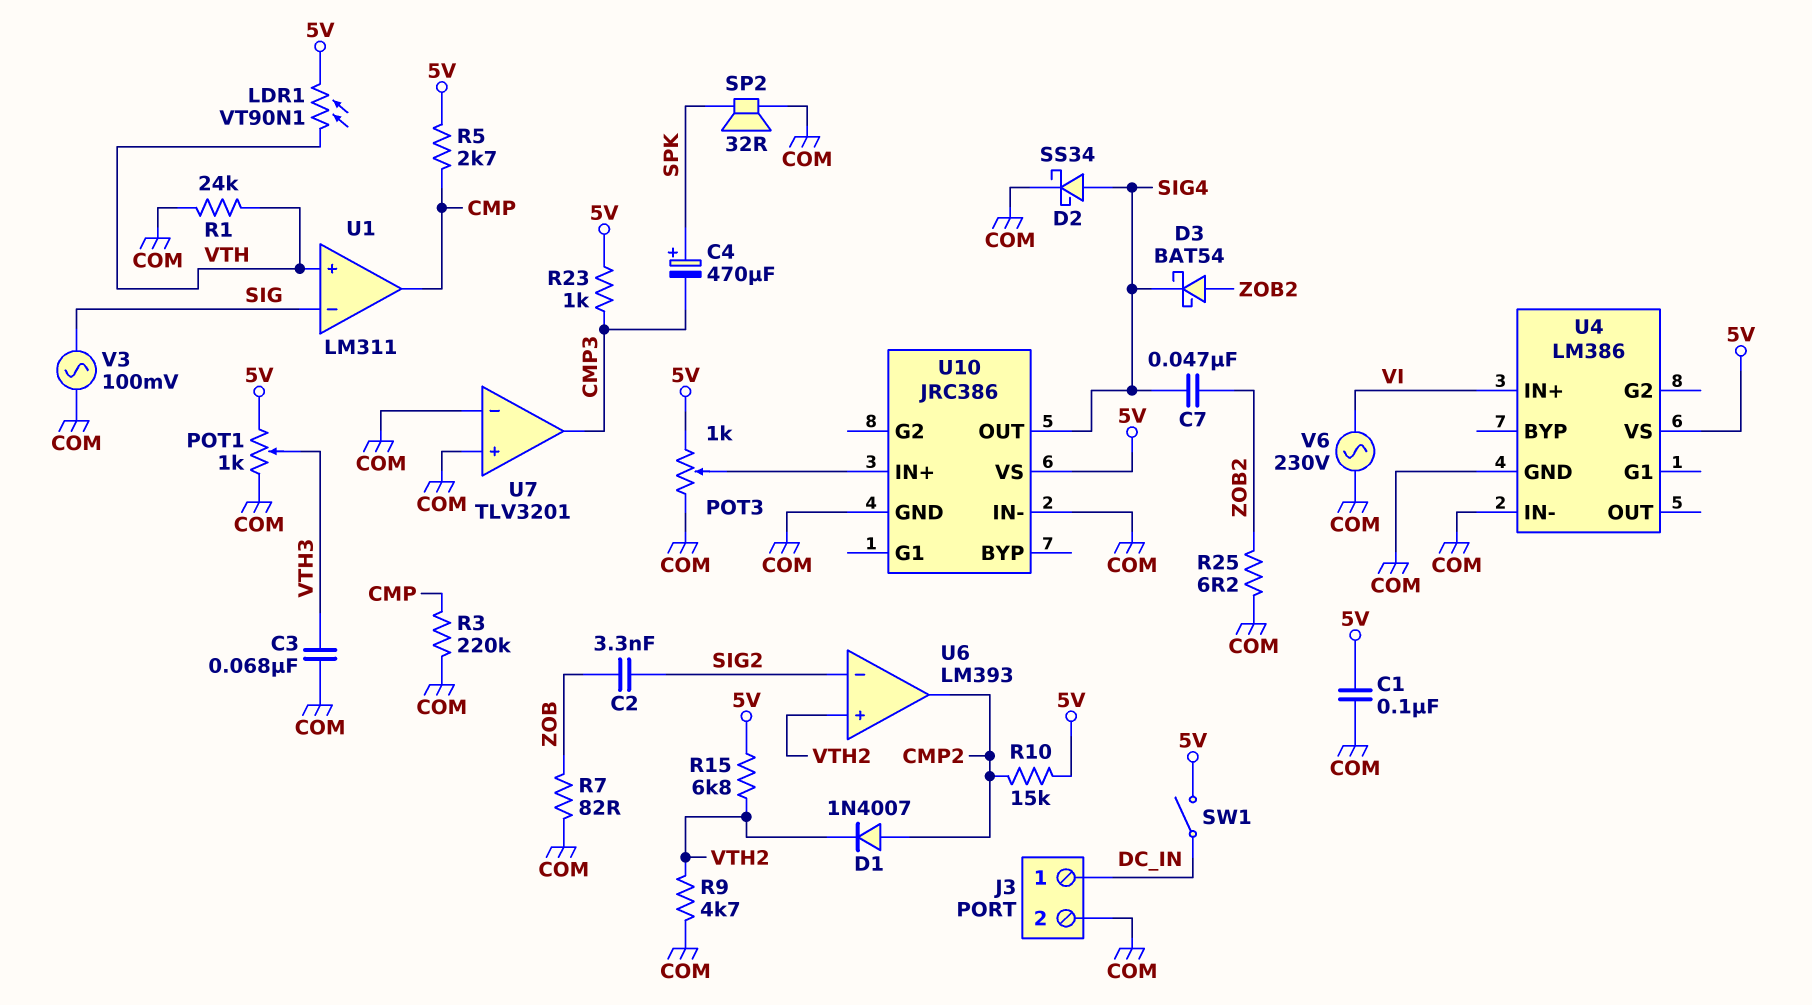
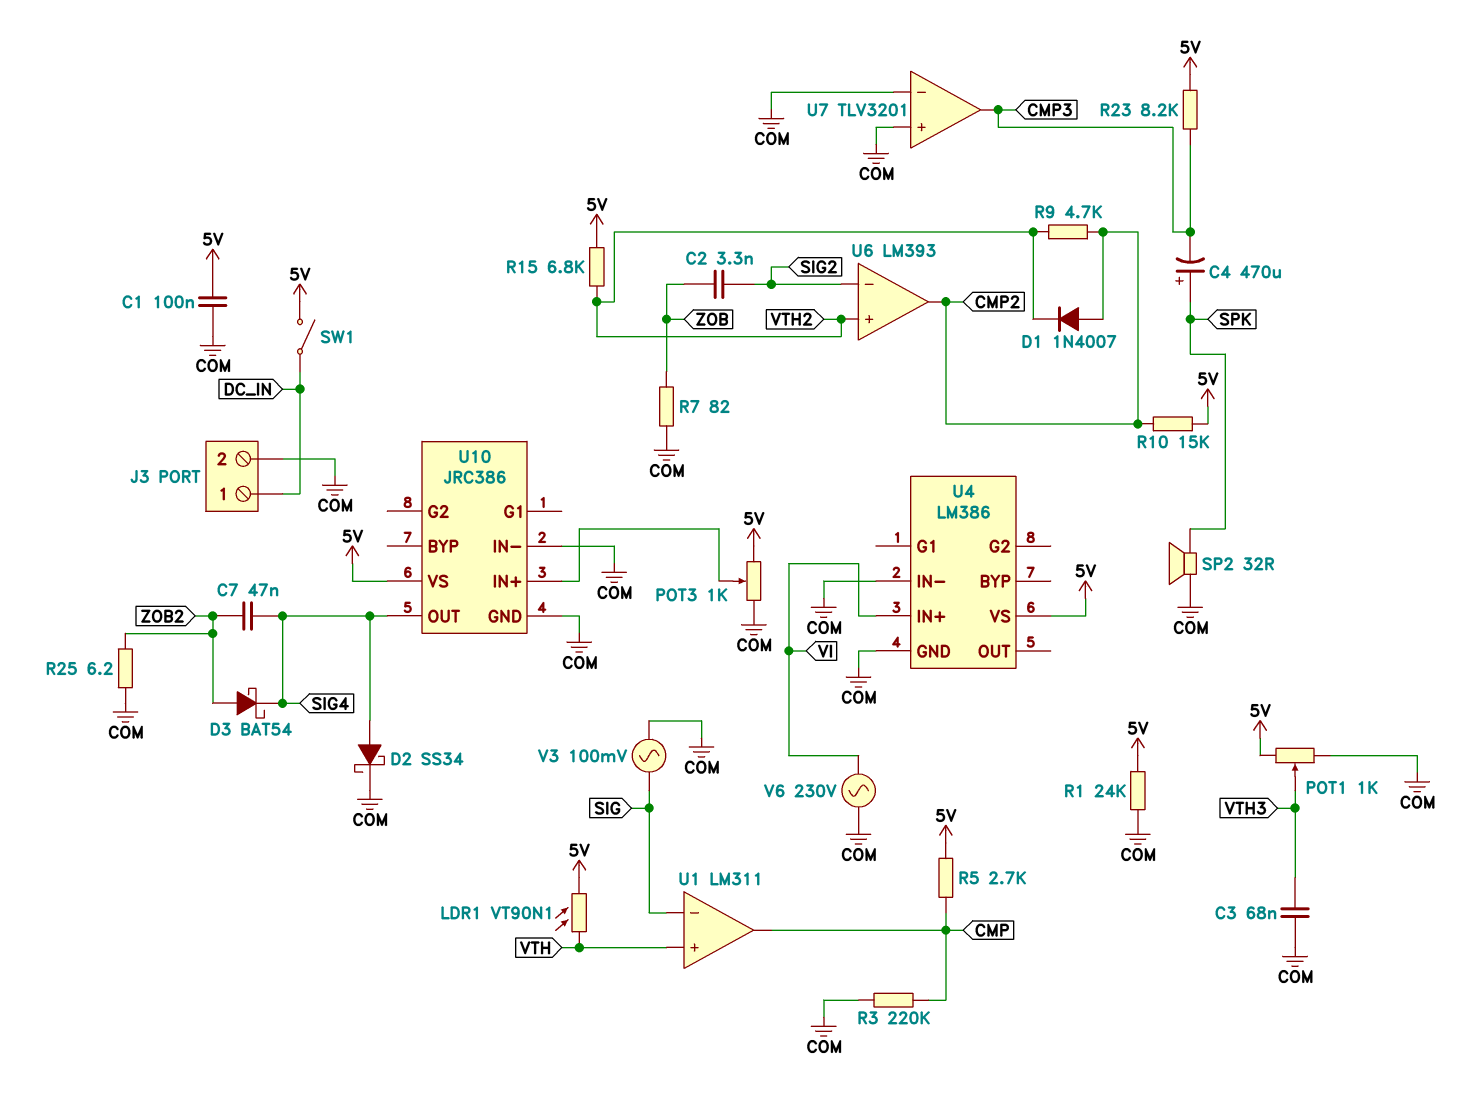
R1: 24k (COM, VTH) -> 24k (5V, COM)
R9: 4.7k (COM, VTH2) -> 4.7k (CMP2, VTH2)
R23: 1k (5V, CMP3) -> 8.2k (5V, CMP3)

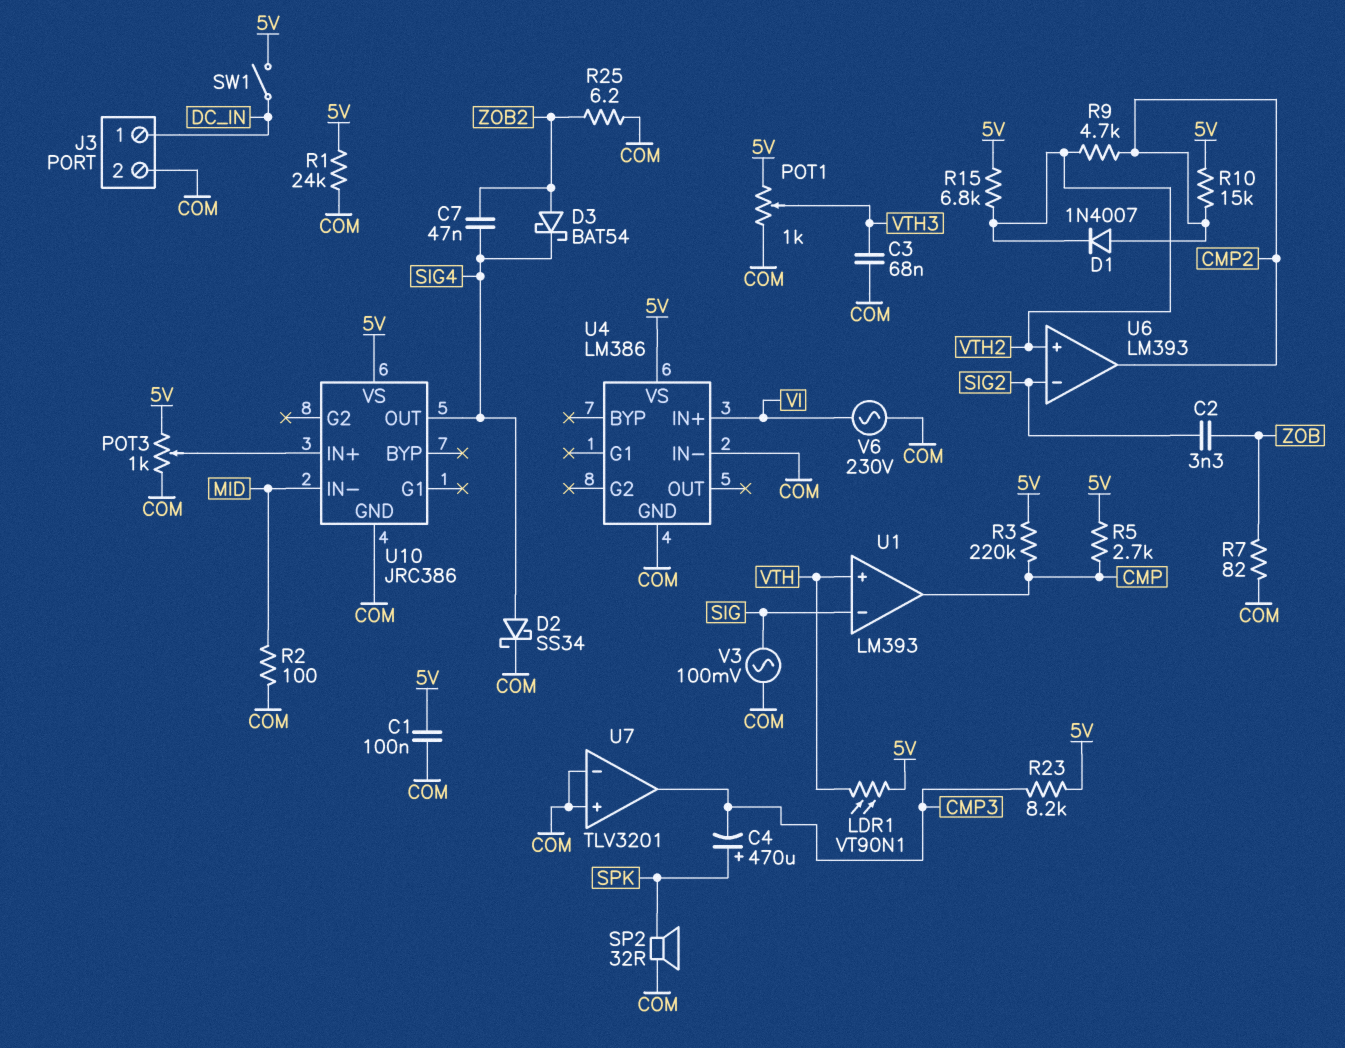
R2: none -> 100 (COM, MID)
R3: 220k (CMP, COM) -> 220k (5V, CMP)
U1: LM311 -> LM393
U10 pin IN-: COM -> MID

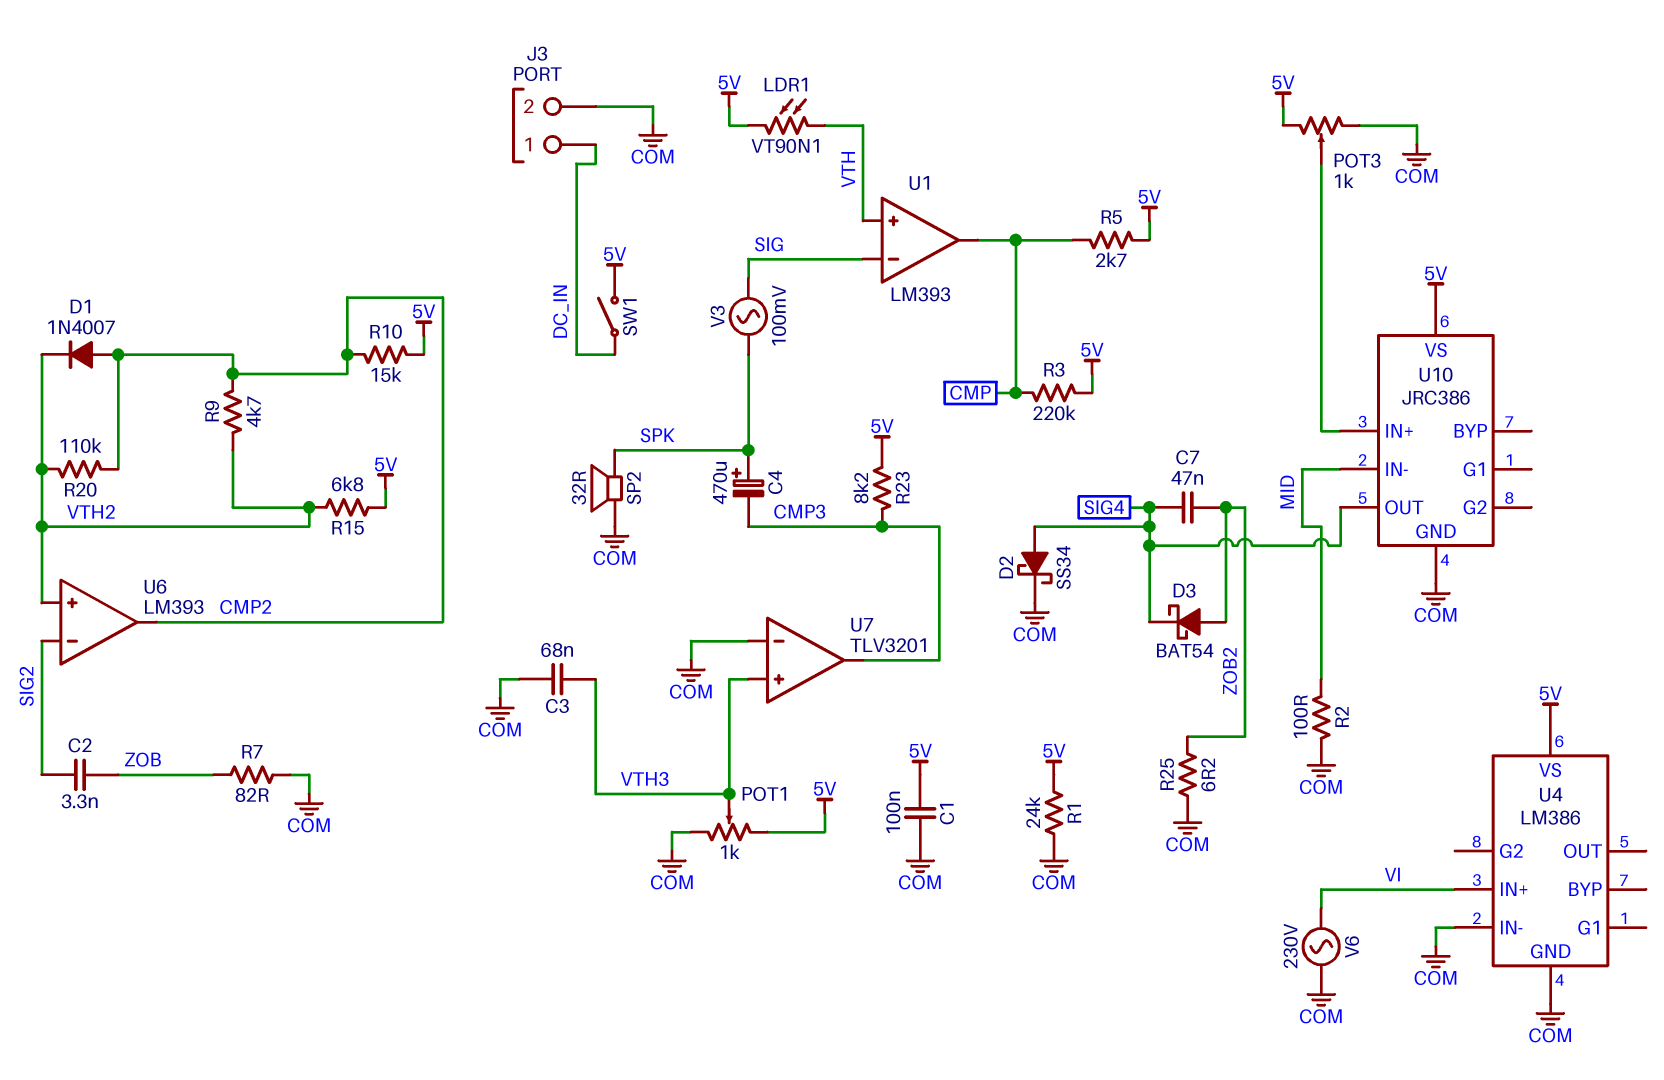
R20: none -> 110k (CMP2, VTH2)
U7 pin in+: COM -> VTH3
V3: AC 100mV (COM, SIG) -> AC 100mV (SIG, SPK)

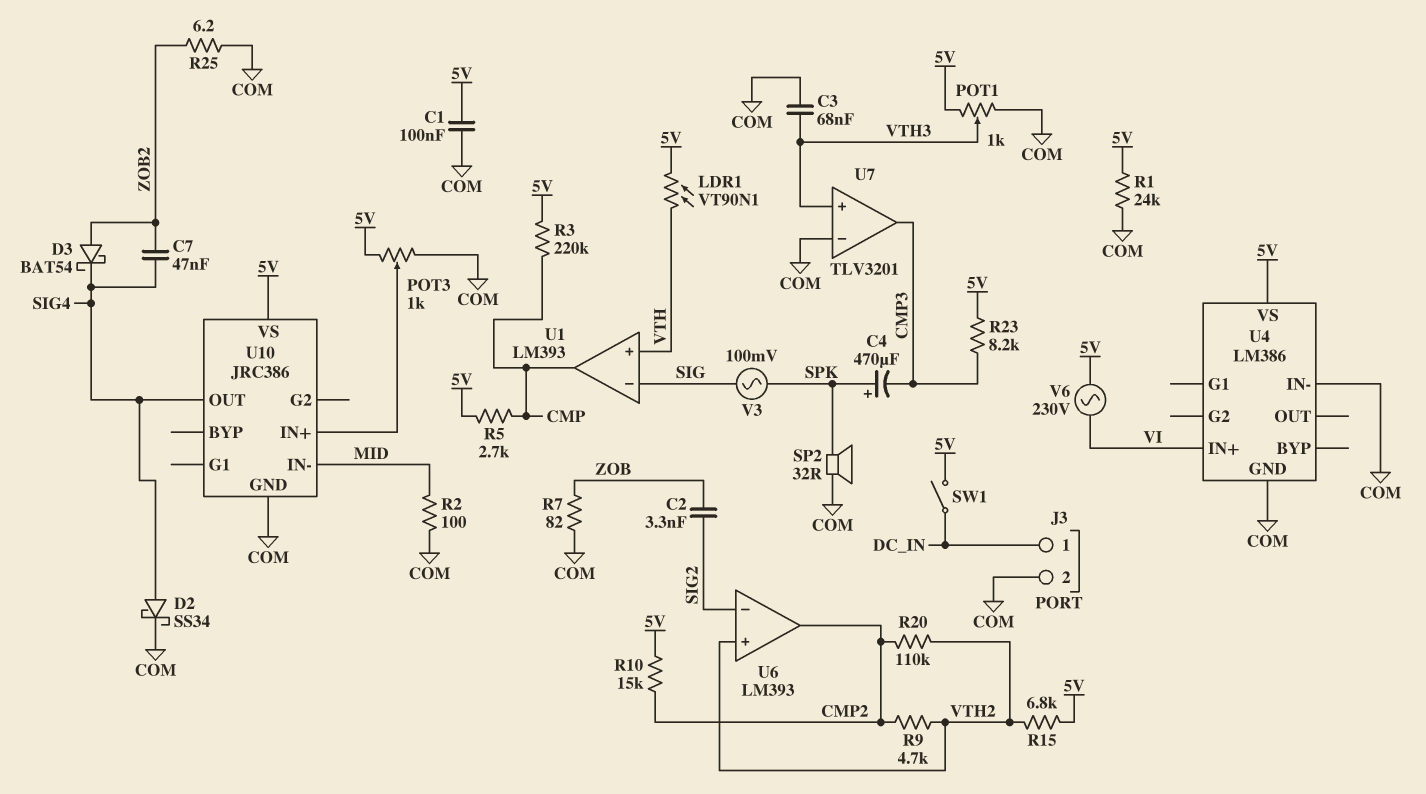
D1: diode 1N4007 (A CMP2, K VTH2) -> none
V6: AC 230V (COM, VI) -> AC 230V (5V, VI)

